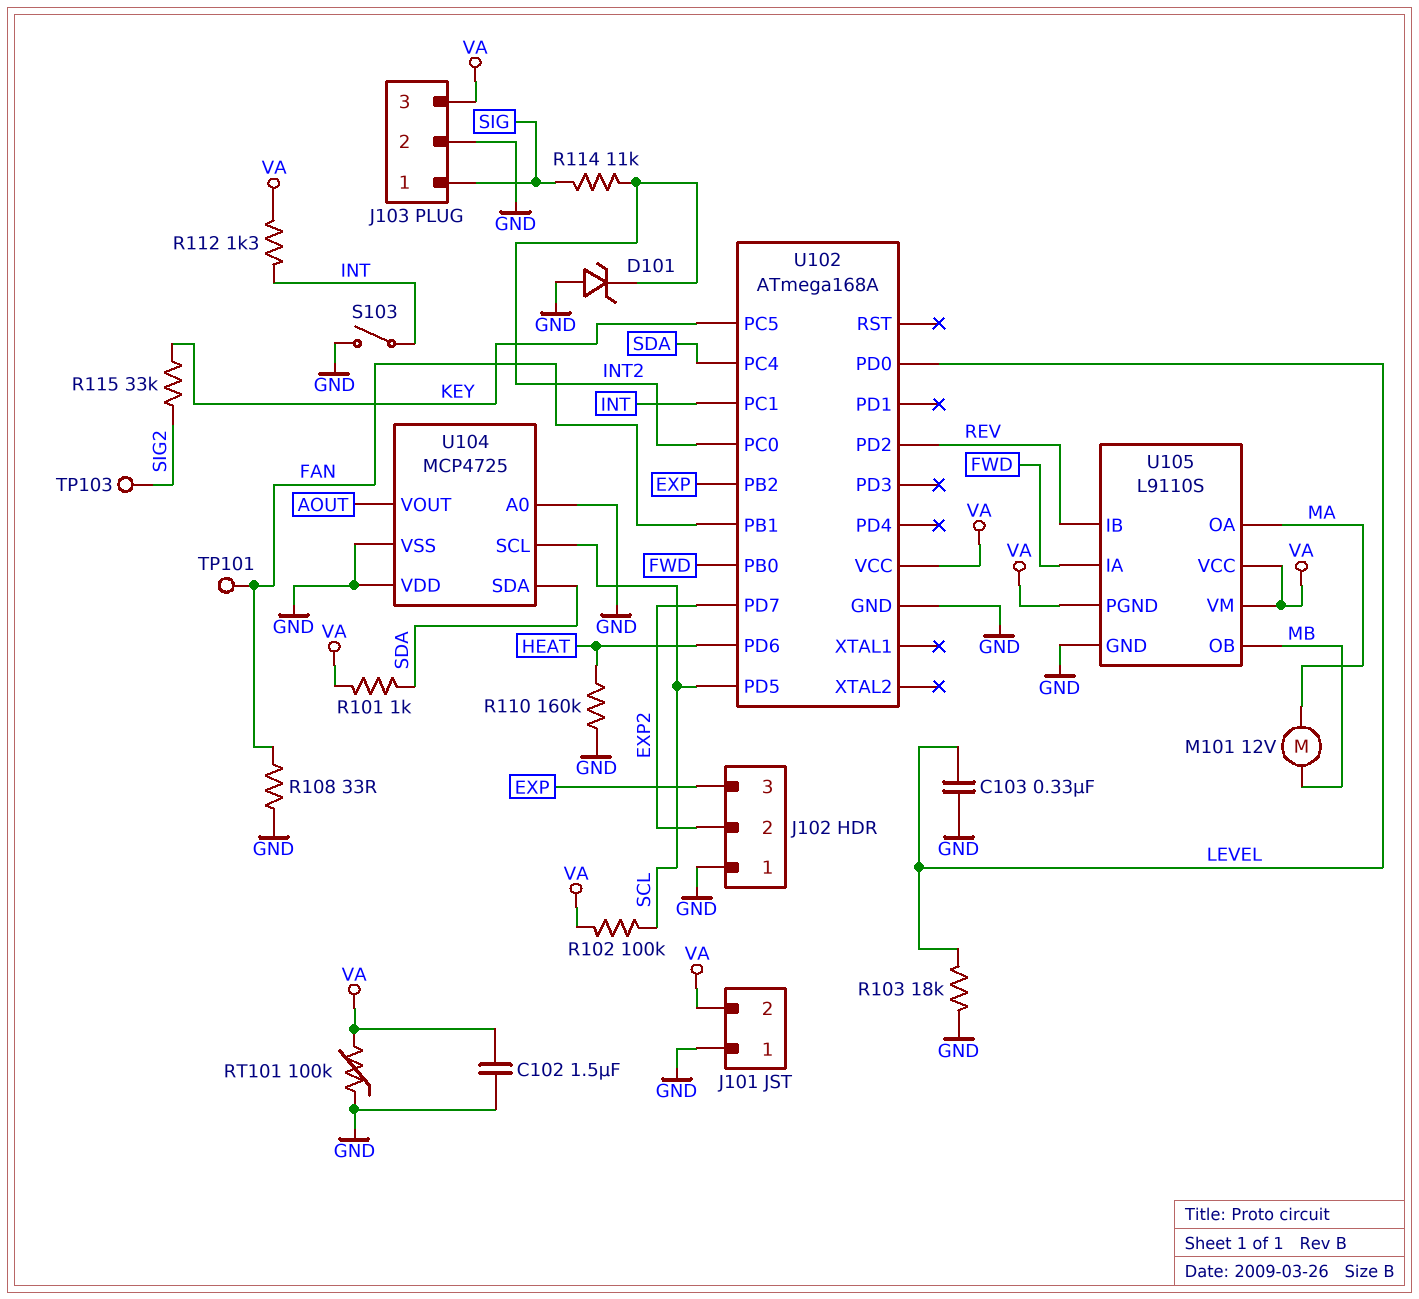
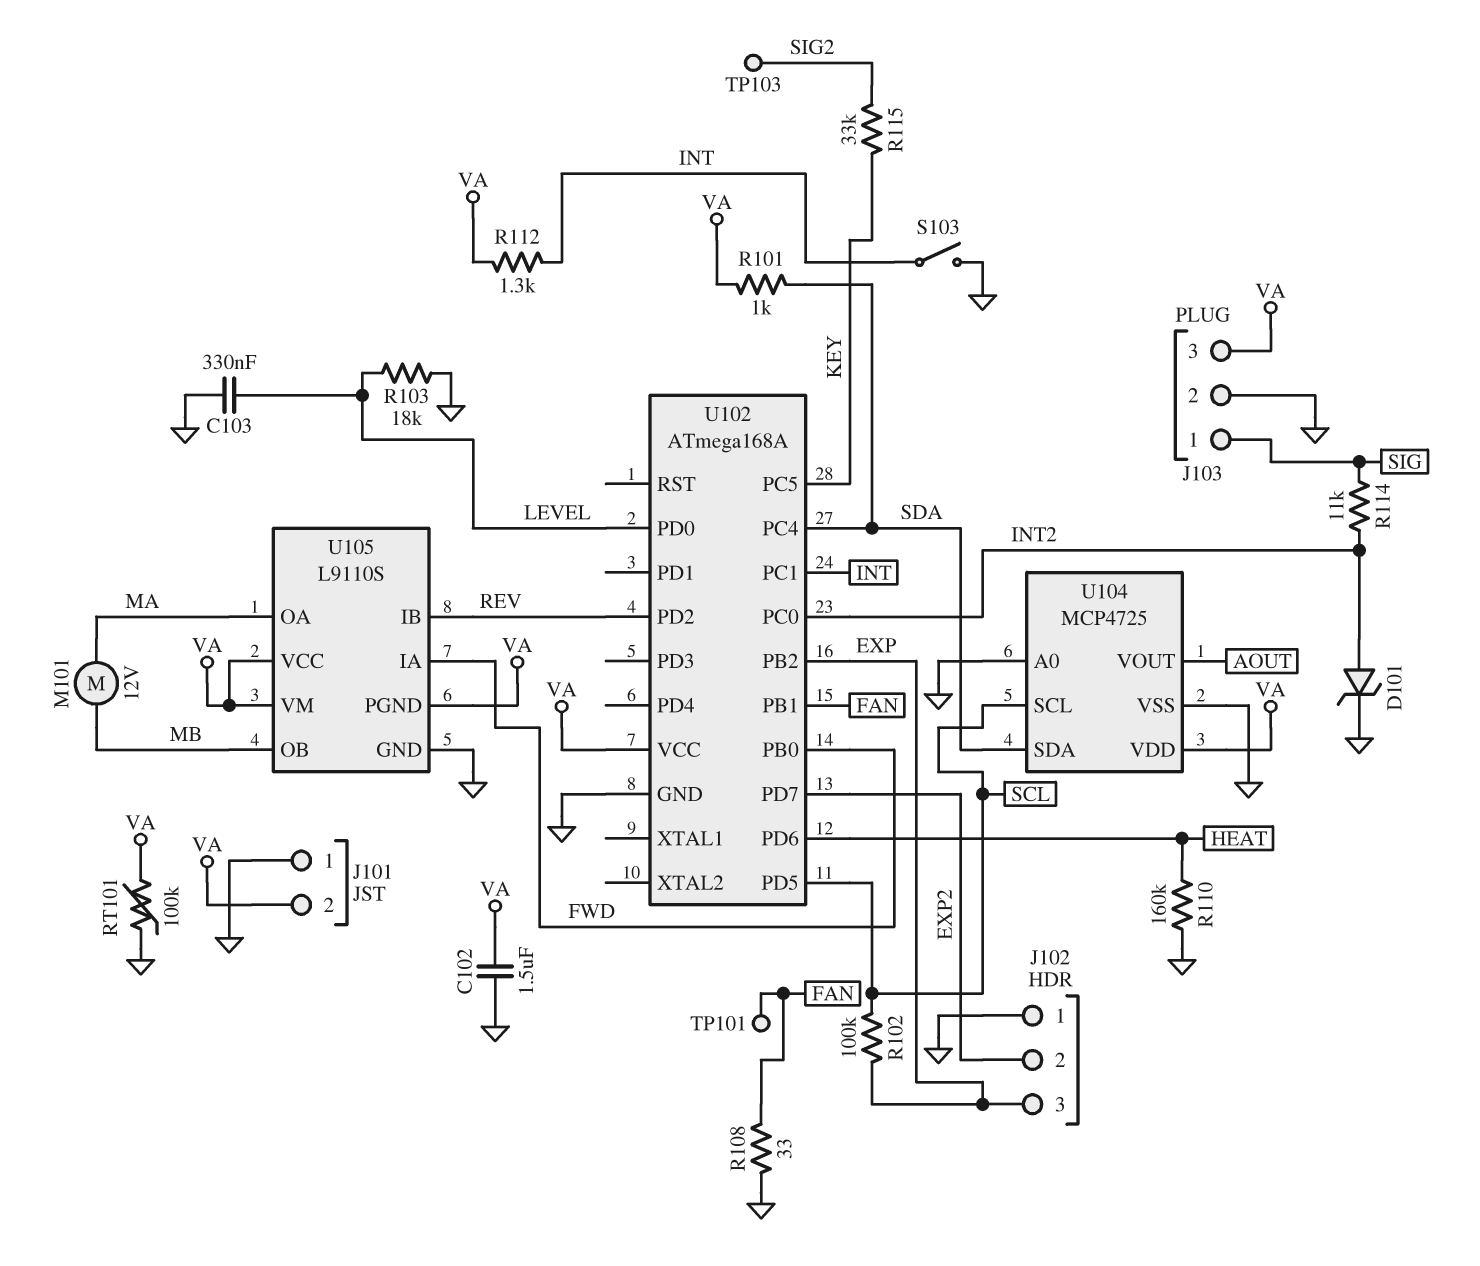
D101: zener (A GND, K INT2) -> zener (A INT2, K GND)
R102: 100k (SCL, VA) -> 100k (EXP, SCL)
U104 pin VDD: GND -> VA

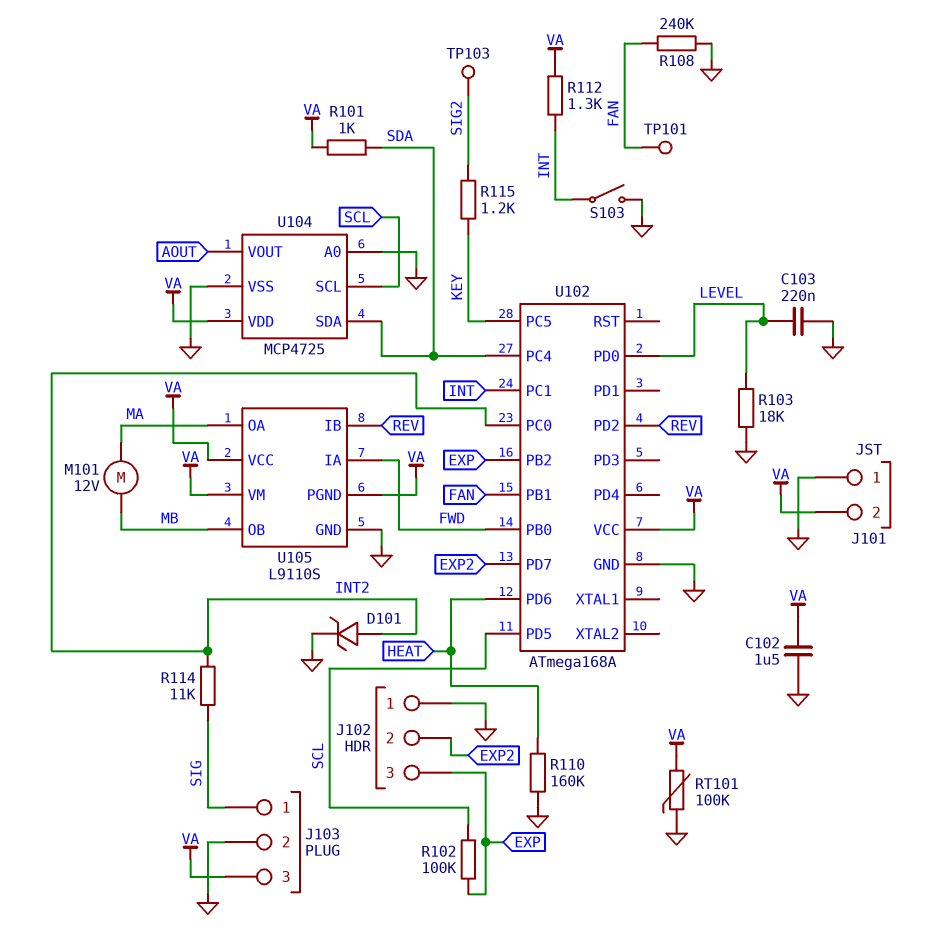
C103: 330nF (GND, LEVEL) -> 220nF (GND, LEVEL)
R108: 33 (FAN, GND) -> 240k (FAN, GND)
R115: 33k (KEY, SIG2) -> 1.2k (KEY, SIG2)

